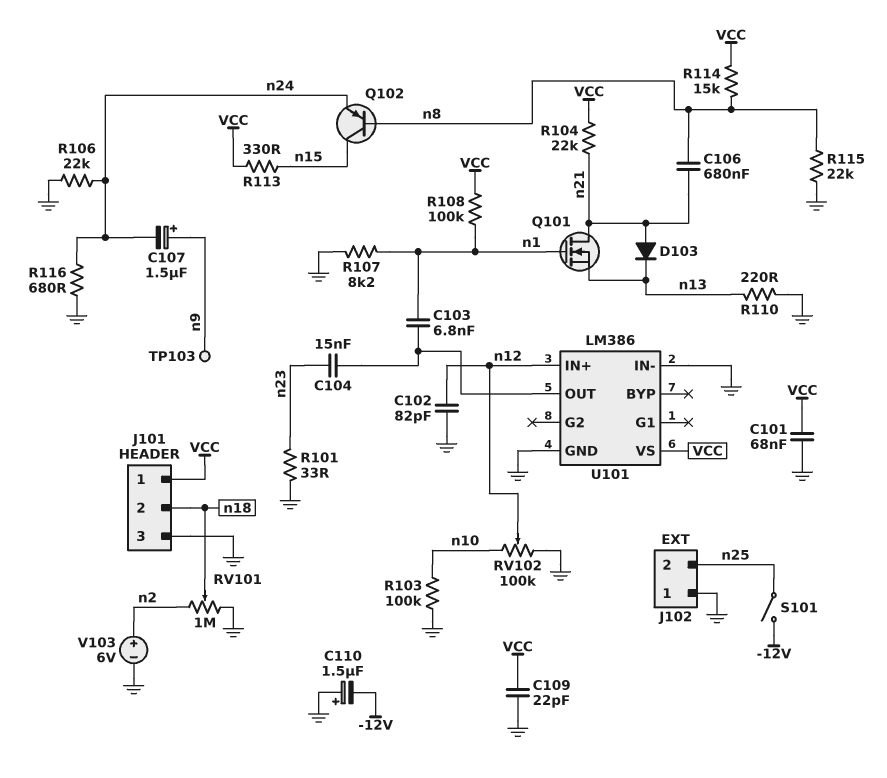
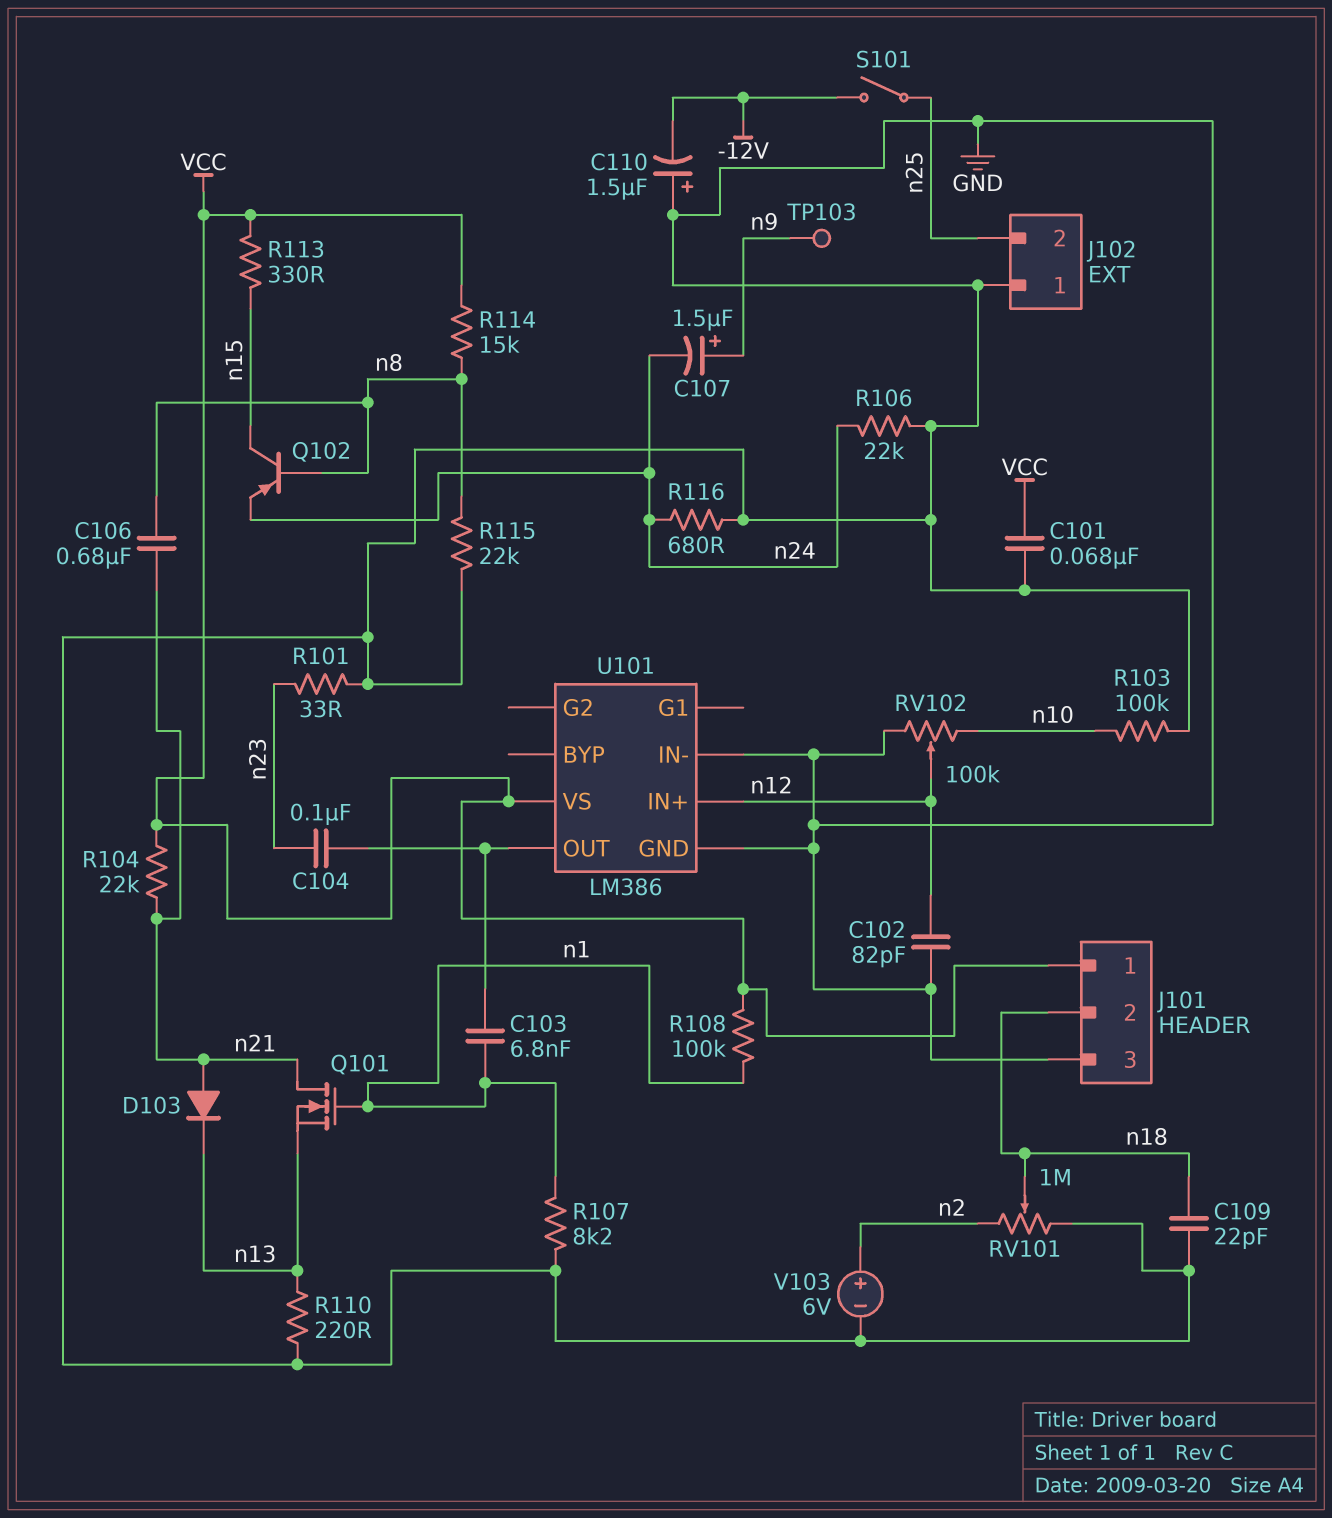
C104: 15nF (U101/OUT, n23) -> 100nF (U101/OUT, n23)
C109: 22pF (GND, VCC) -> 22pF (GND, n18)

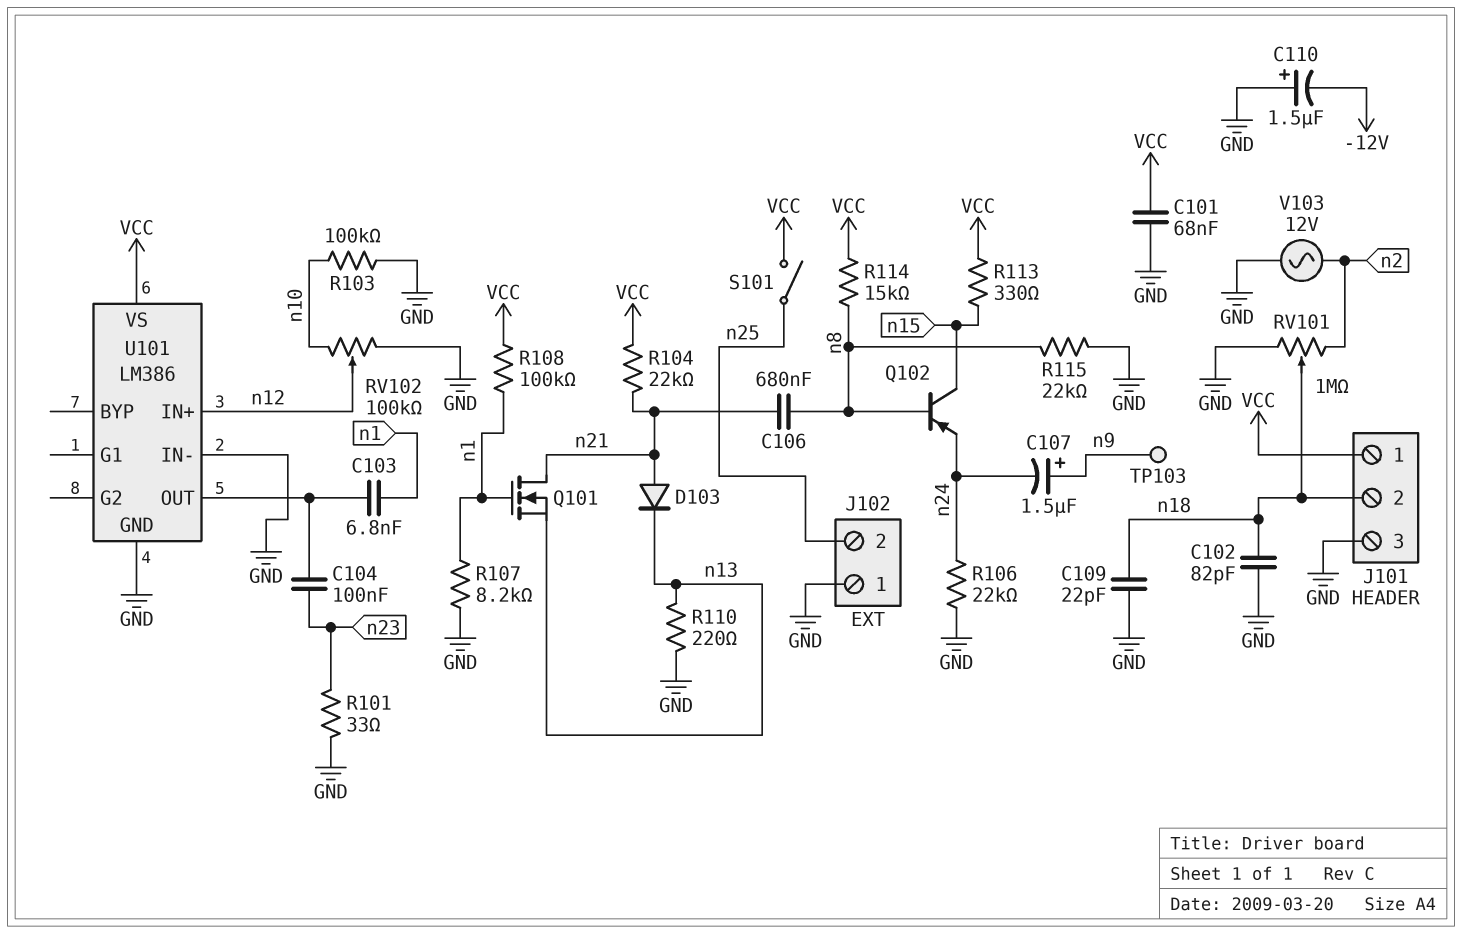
C102: 82pF (GND, n12) -> 82pF (GND, n18)
R116: 680 (GND, n24) -> none
S101: switch (-12V, n25) -> switch (VCC, n25)
V103: 6V (plus n2, minus GND) -> AC 12V (GND, n2)

